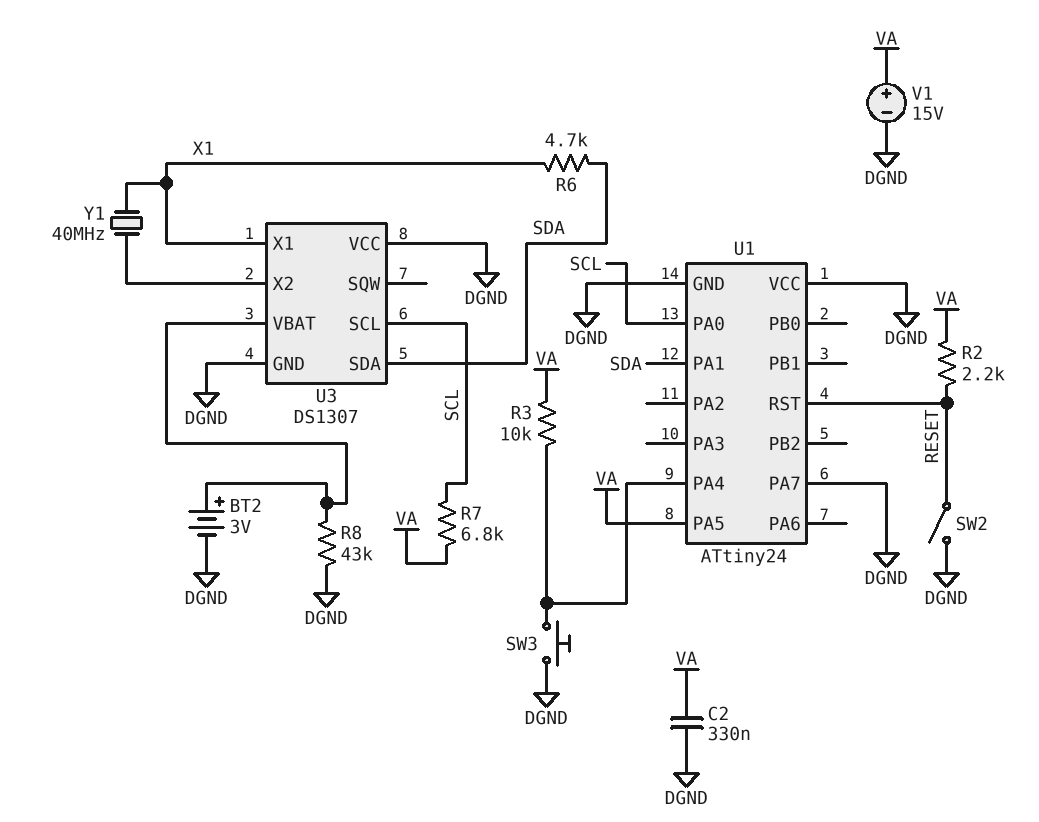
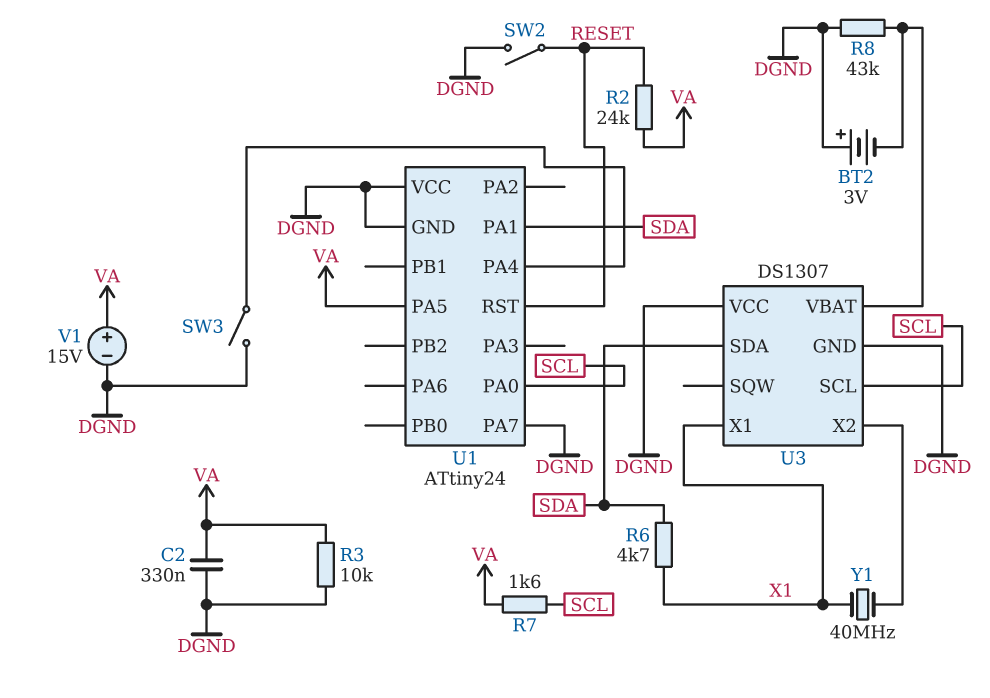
BT2: 3V (plus U3/VBAT, minus DGND) -> 3V (plus DGND, minus U3/VBAT)
R2: 2.2k (RESET, VA) -> 24k (RESET, VA)
R3: 10k (U1/PA4, VA) -> 10k (DGND, VA)
R7: 6.8k (SCL, VA) -> 1.6k (SCL, VA)
SW3: button (DGND, U1/PA4) -> switch (DGND, U1/PA4)

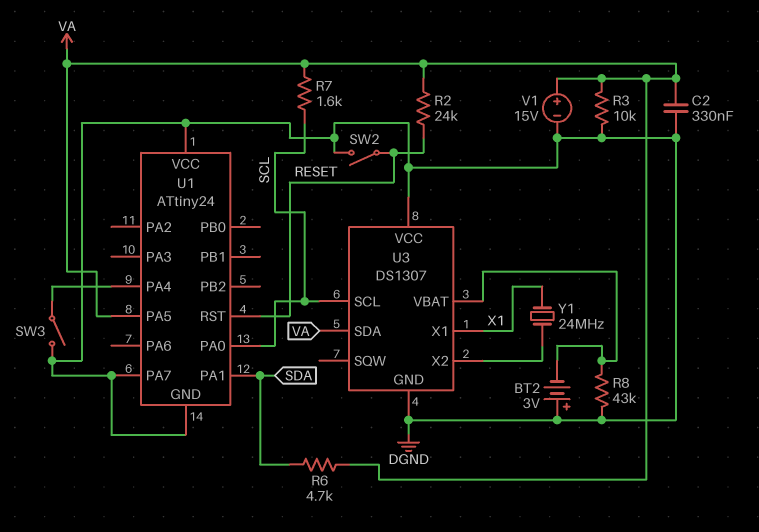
R6: 4.7k (SDA, X1) -> 4.7k (SDA, VA)
U3 pin SDA: SDA -> VA
Y1: 40MHz (U3/X2, X1) -> 24MHz (U3/X2, X1)

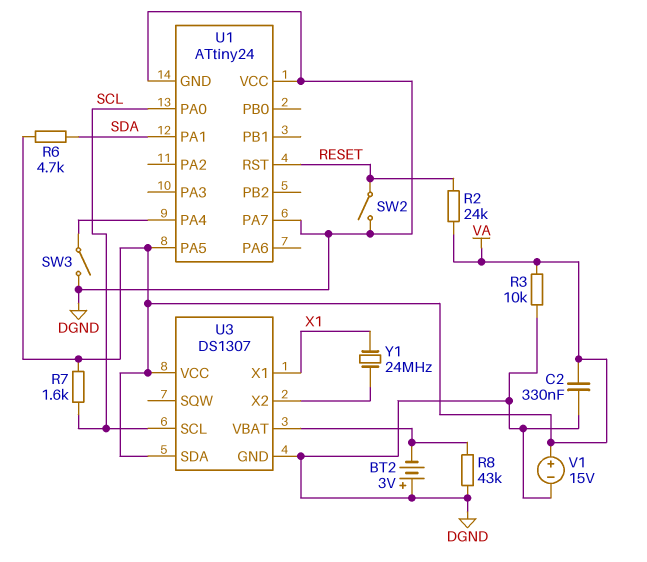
U3 pin VCC: DGND -> VA

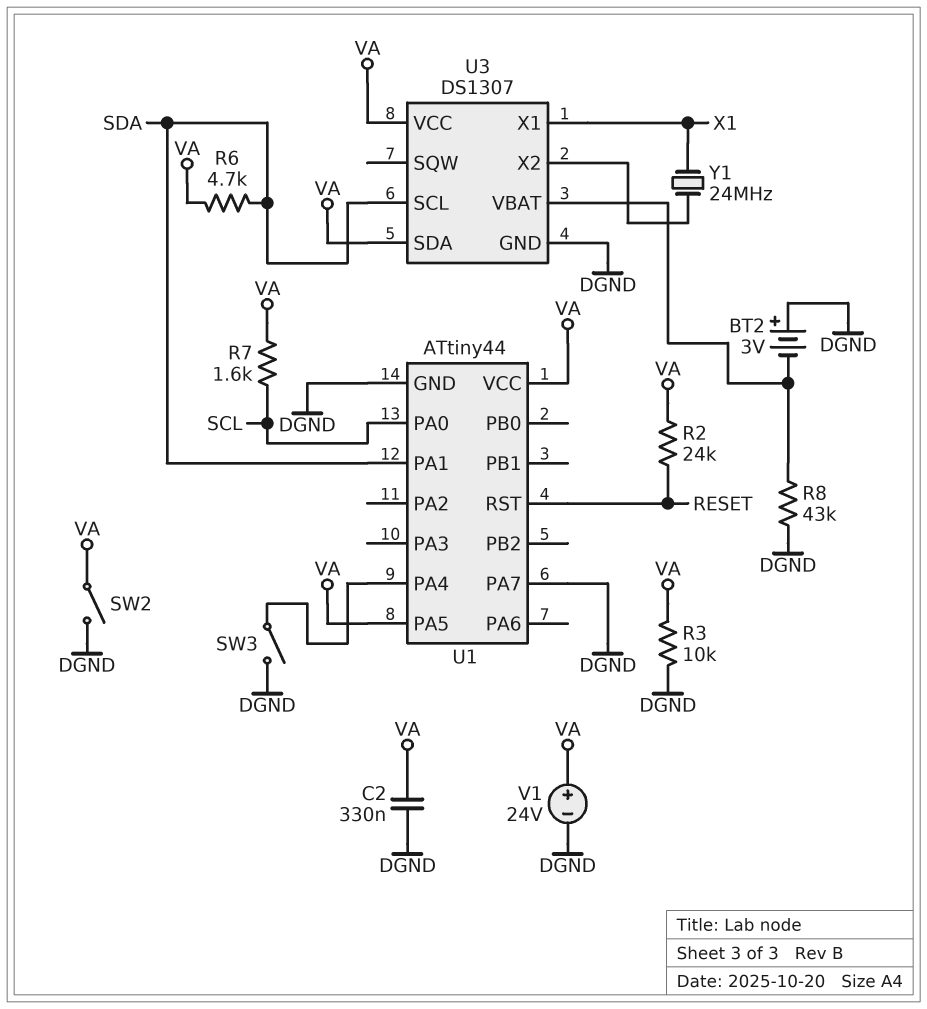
SW2: switch (DGND, RESET) -> switch (DGND, VA)
U1: ATtiny24 -> ATtiny44
U1 pin VCC: DGND -> VA
U3 pin SCL: SCL -> SDA
V1: 15V (plus VA, minus DGND) -> 24V (plus VA, minus DGND)

